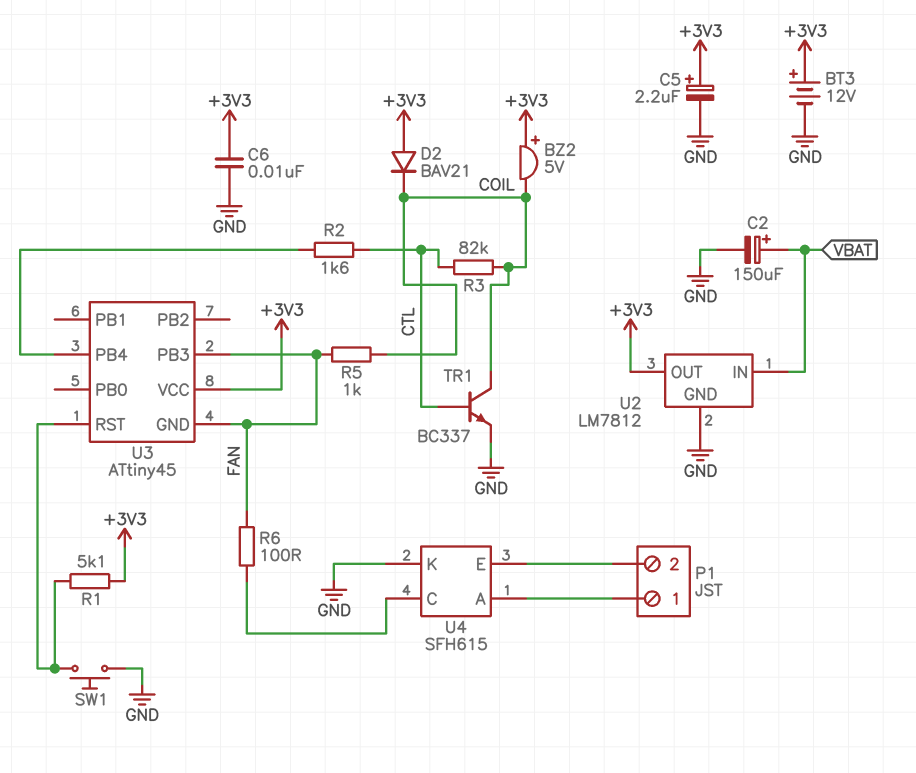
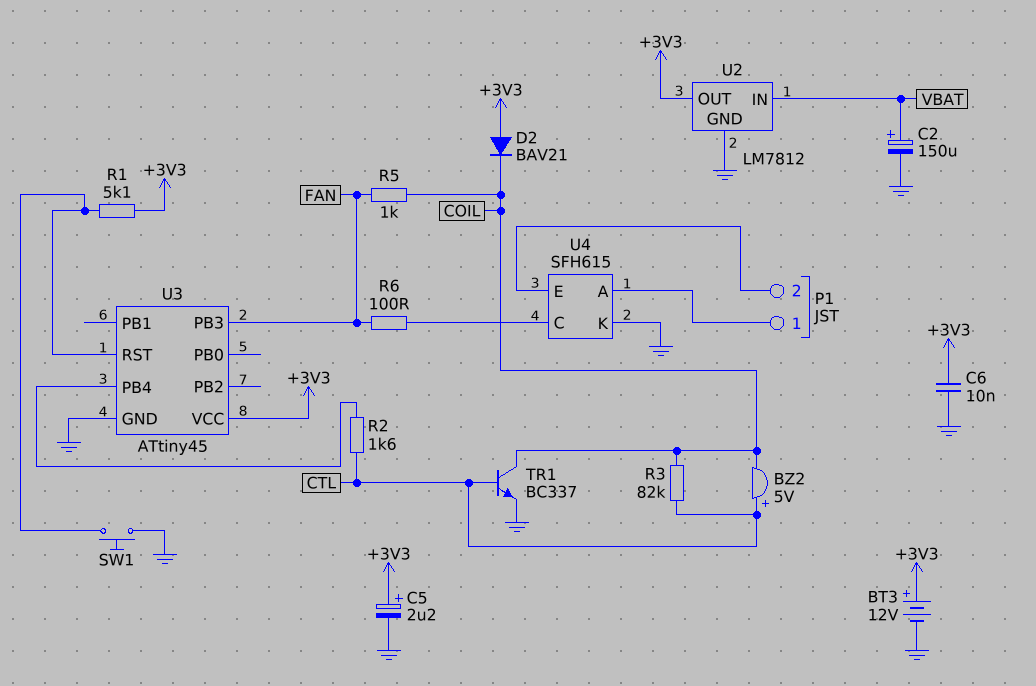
BZ2: buzzer 5V (plus +3V3, minus COIL) -> buzzer 5V (plus CTL, minus COIL)
U3 pin GND: FAN -> GND

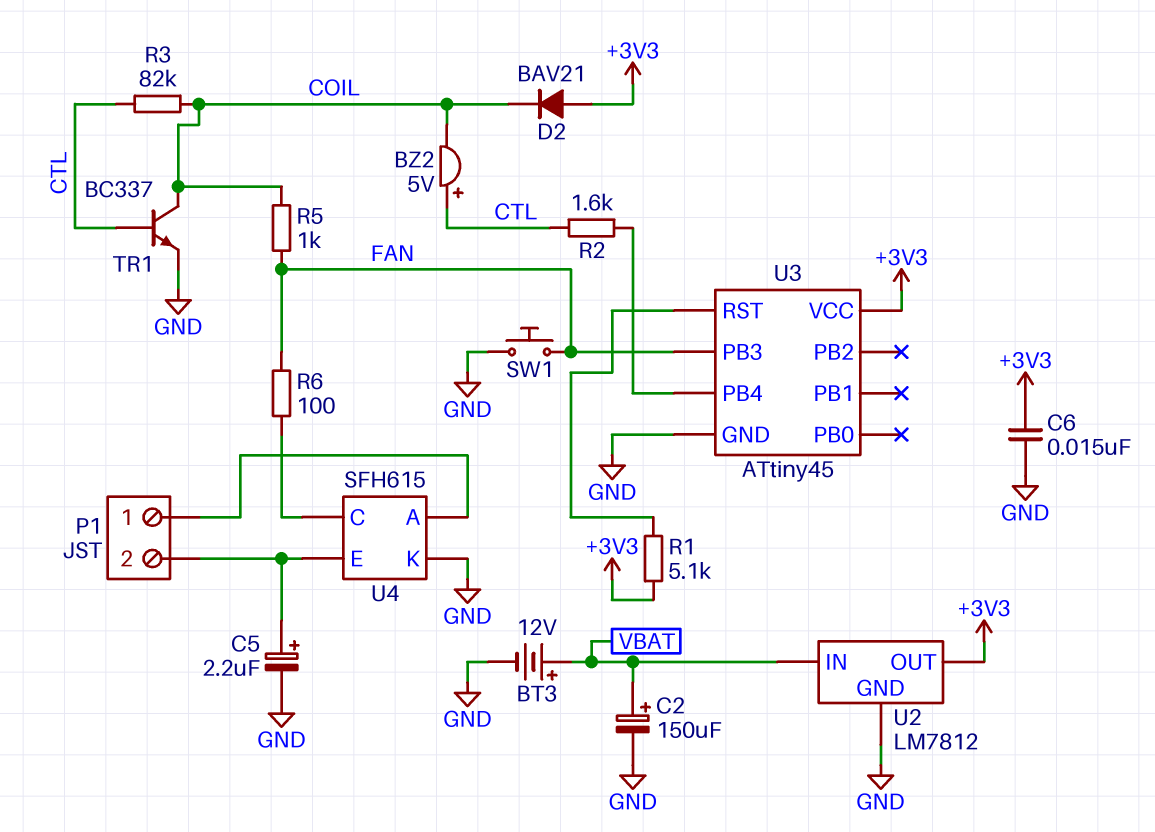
BT3: 12V (plus +3V3, minus GND) -> 12V (plus VBAT, minus GND)
C5: 2.2uF (plus +3V3, minus GND) -> 2.2uF (plus P1/2, minus GND)
C6: 10nF (+3V3, GND) -> 15nF (+3V3, GND)
SW1: button (GND, U3/RST) -> button (FAN, GND)

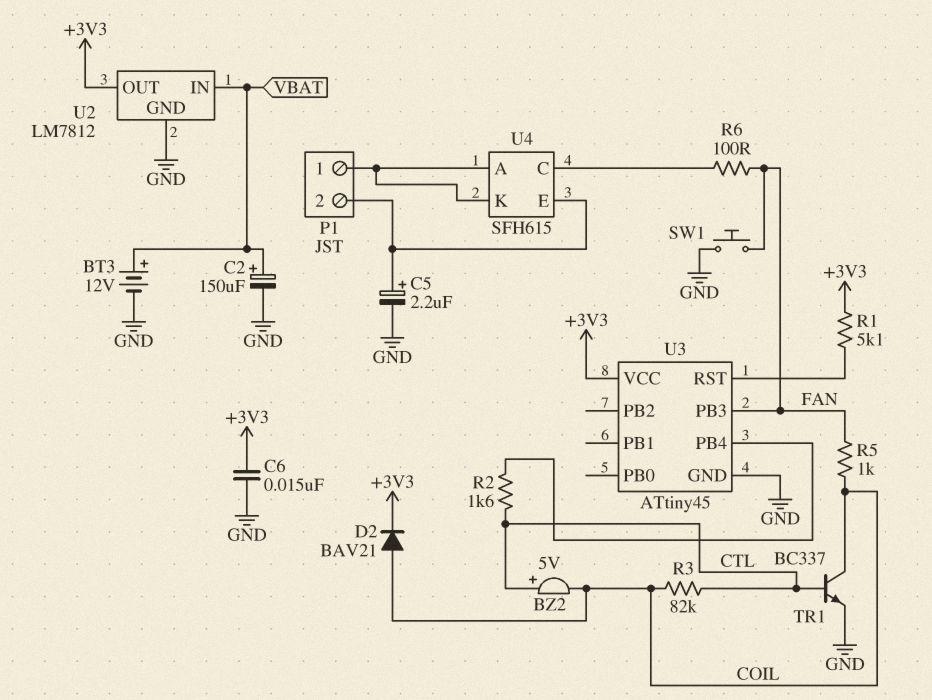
D2: diode BAV21 (A +3V3, K COIL) -> diode BAV21 (A COIL, K +3V3)
U4 pin K: GND -> P1/1

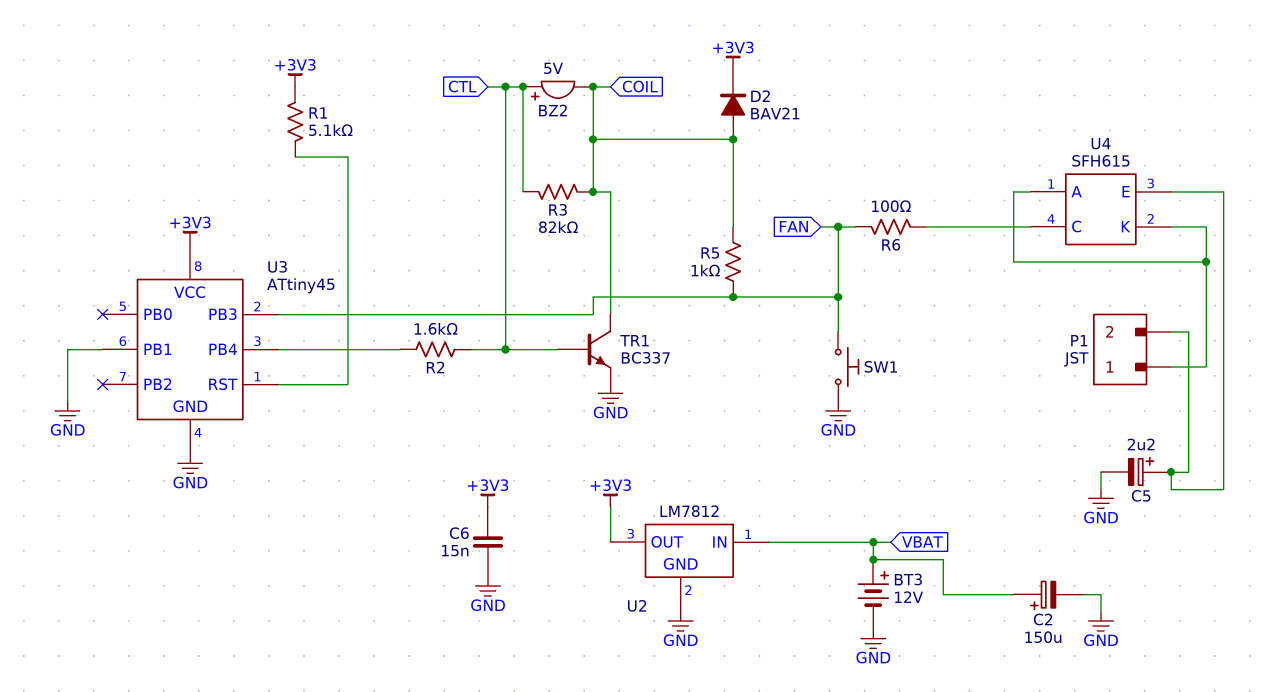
U3 pin PB1: none -> GND

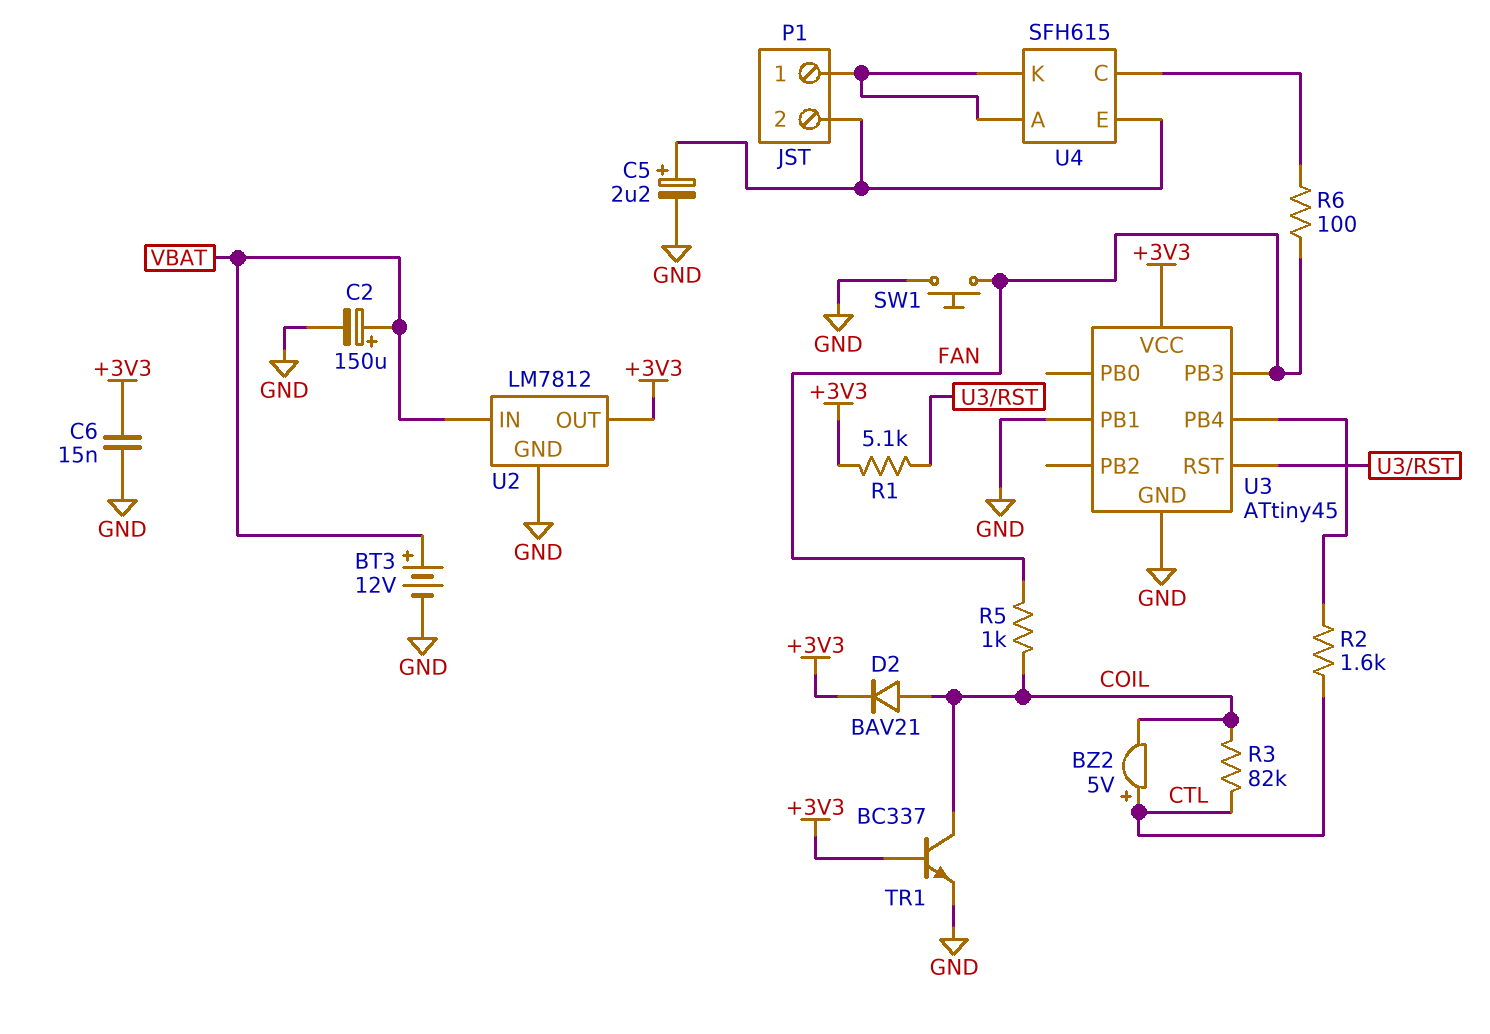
TR1: NPN BC337 (B CTL, C COIL, E GND) -> NPN BC337 (B +3V3, C COIL, E GND)

